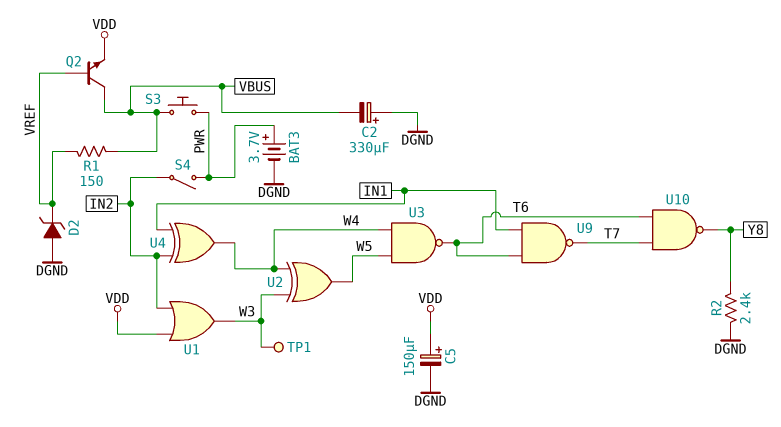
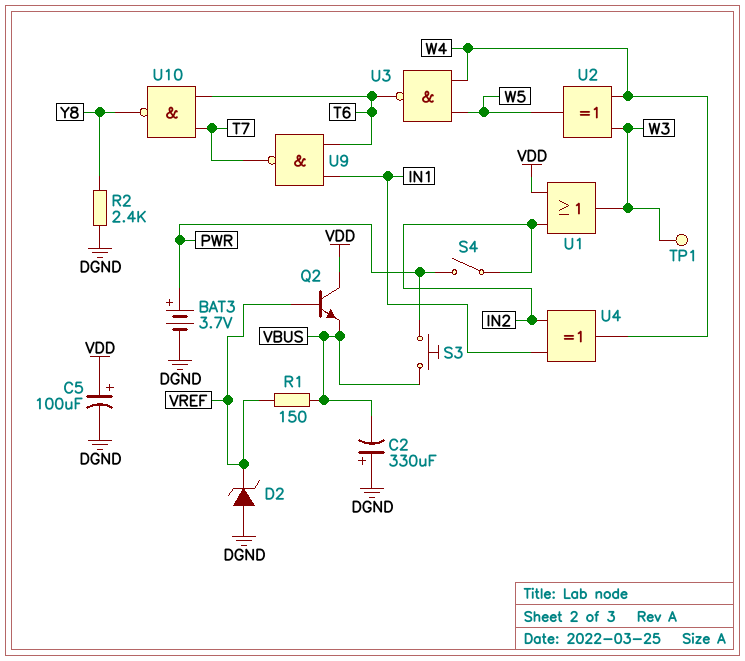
C5: 150uF (plus VDD, minus DGND) -> 100uF (plus VDD, minus DGND)
Q2: NPN (B VREF, C VBUS, E VDD) -> NPN (B VREF, C VDD, E VBUS)

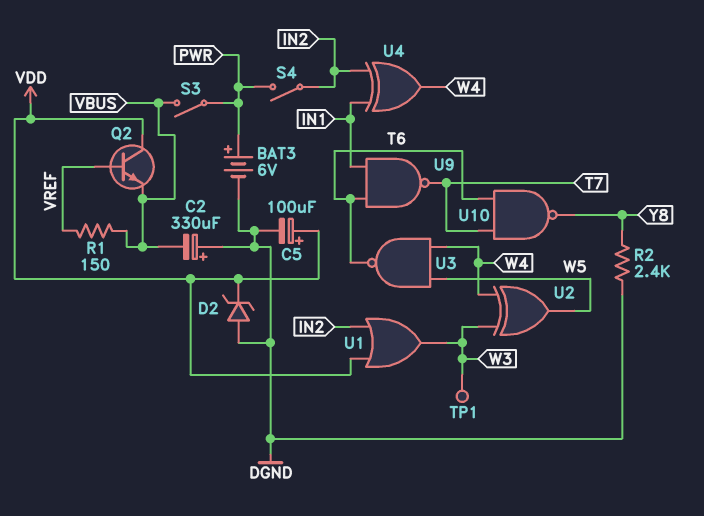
BAT3: 3.7V (plus PWR, minus DGND) -> 6V (plus PWR, minus DGND)
D2: zener (A DGND, K VREF) -> zener (A DGND, K VDD)
S3: button (PWR, VBUS) -> switch (PWR, VBUS)

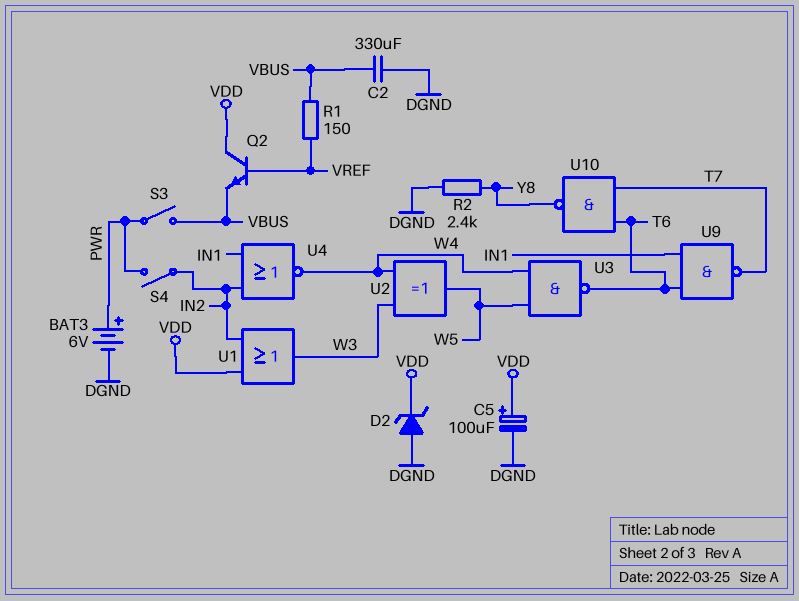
C2: 330uF (plus DGND, minus VBUS) -> 330uF (DGND, VBUS)
TP1: test point (W3) -> none
U4: XOR (in IN1, in IN2, out W4) -> NOR (in IN1, in IN2, out W4)

